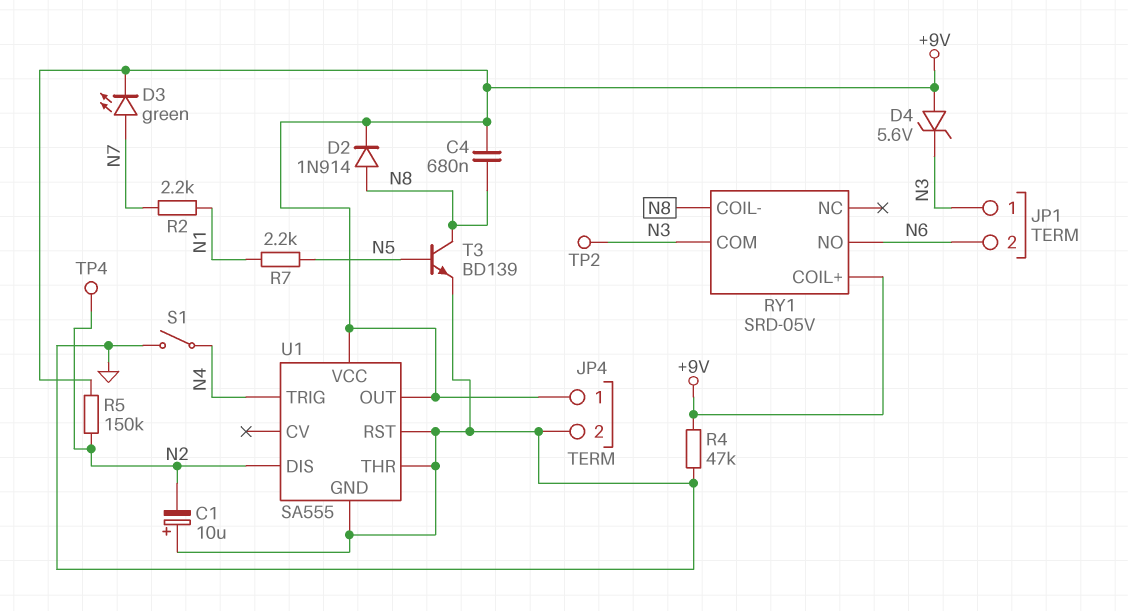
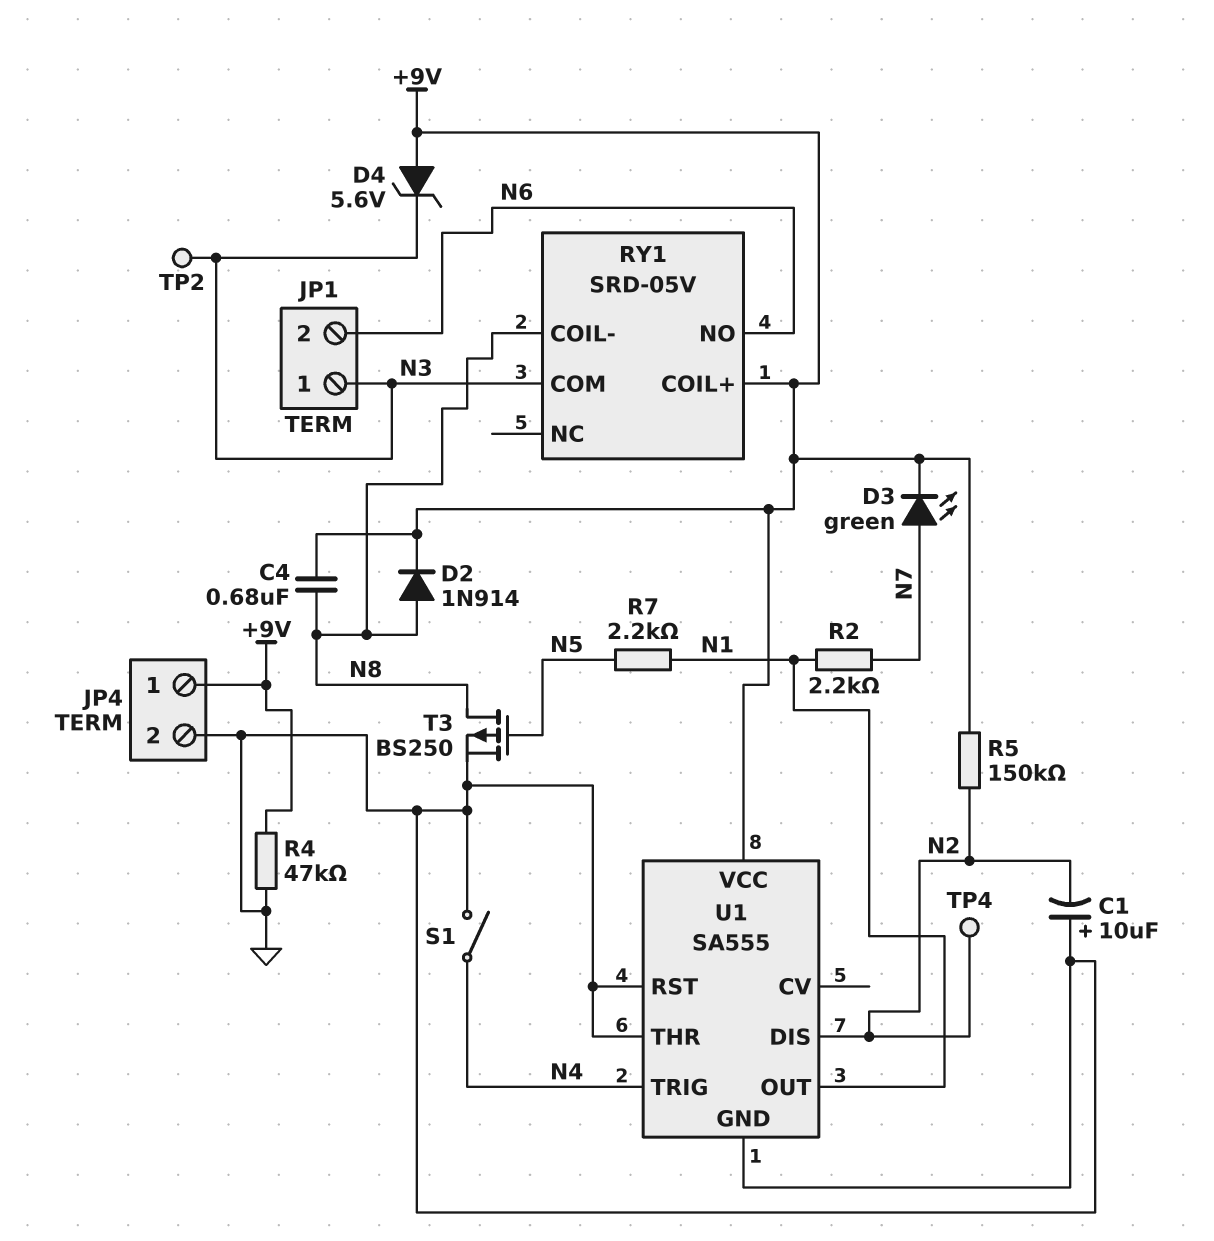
T3: NPN BD139 (B N5, C N8, E GND) -> PMOS BS250 (G N5, D N8, S GND)
U1 pin OUT: +9V -> N1

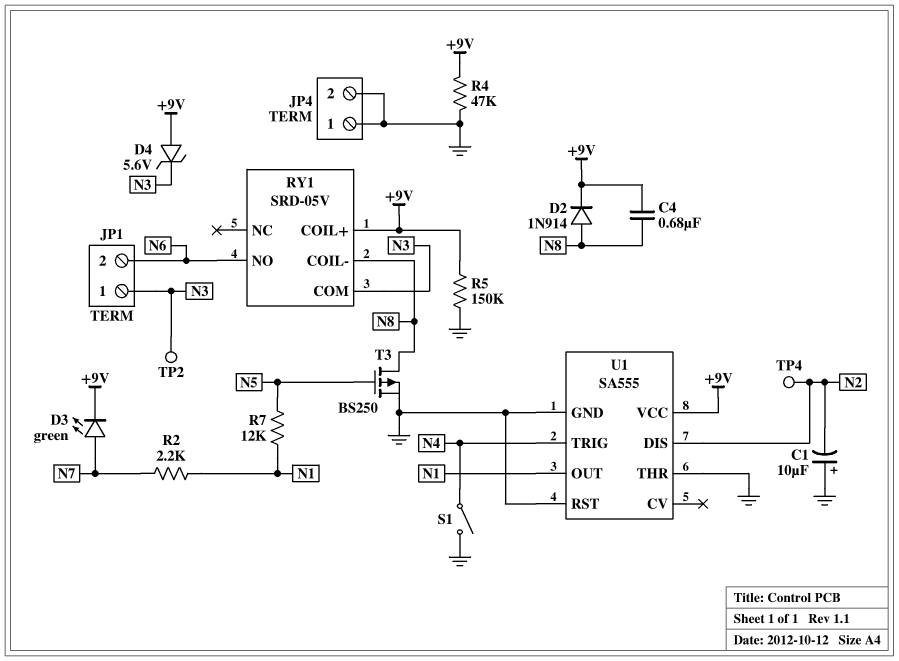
JP4 pin 1: +9V -> GND
R5: 150k (+9V, N2) -> 150k (+9V, GND)
R7: 2.2k (N1, N5) -> 12k (N1, N5)

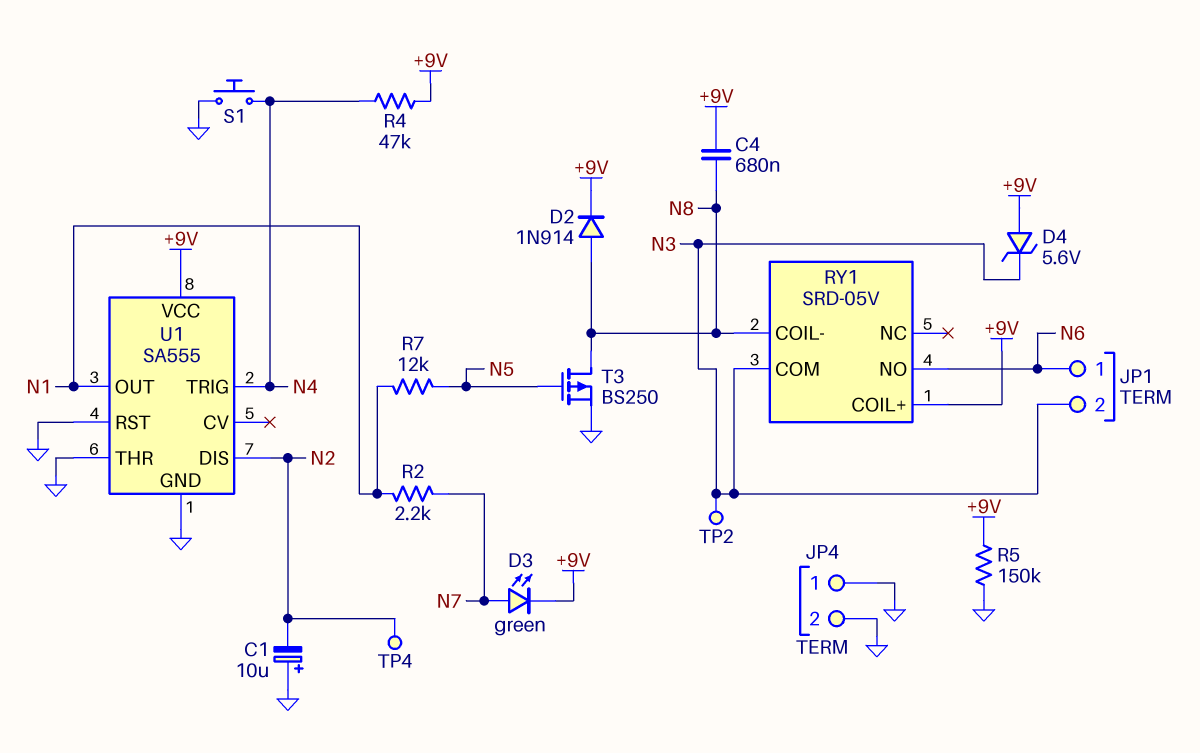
JP1 pin 1: N3 -> N6
JP1 pin 2: N6 -> N3
R4: 47k (+9V, GND) -> 47k (+9V, N4)
S1: switch (GND, N4) -> button (GND, N4)

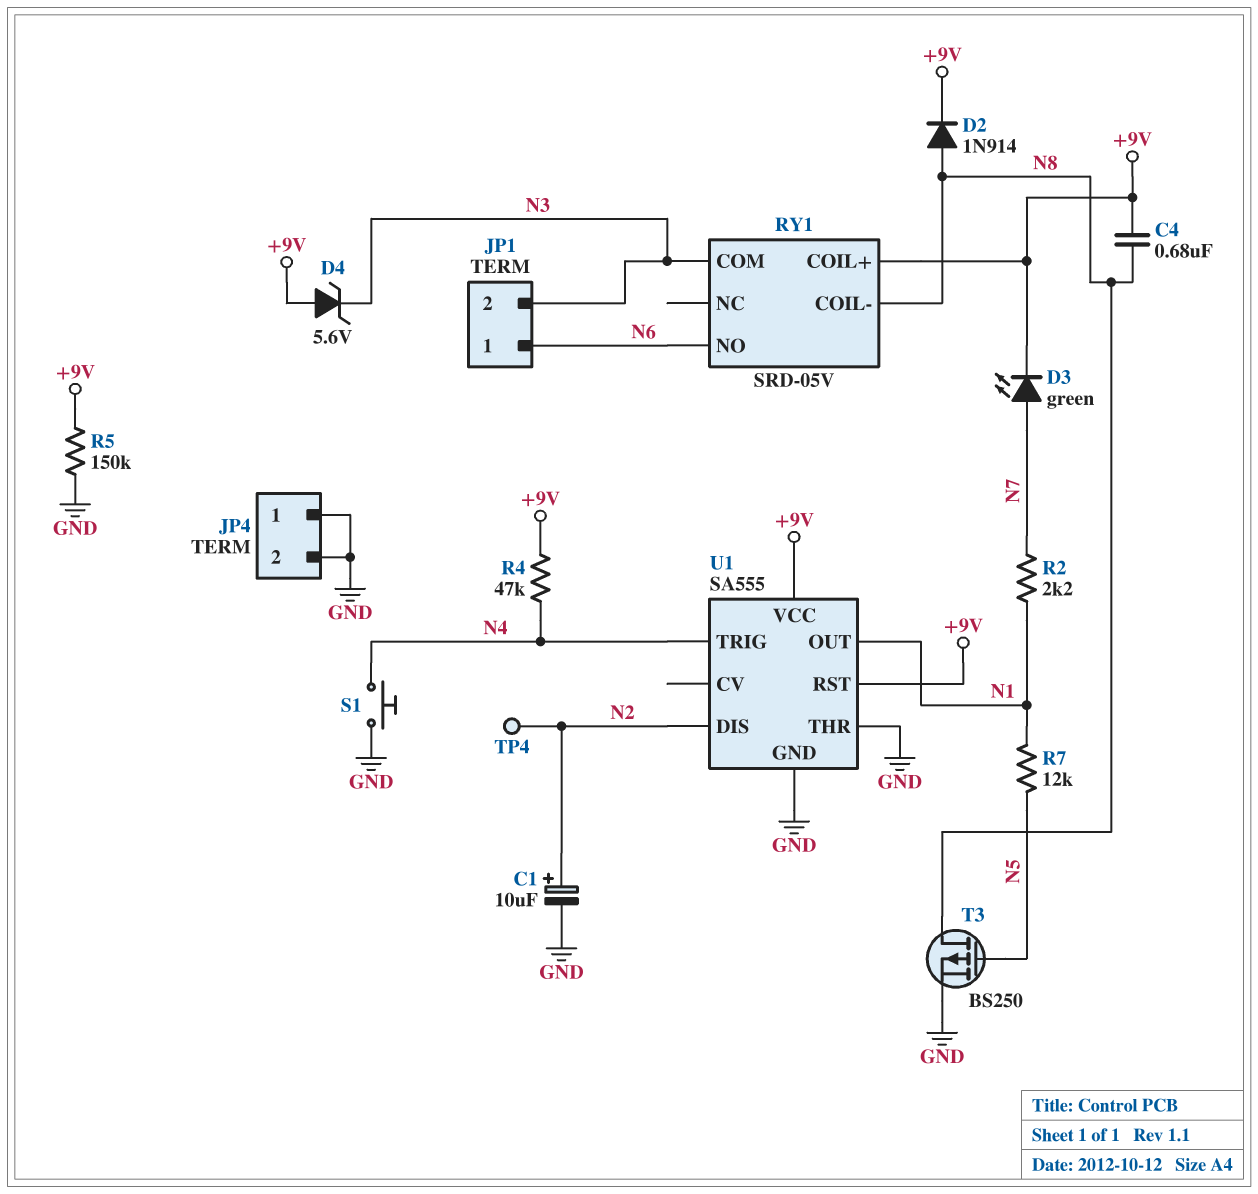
C1: 10uF (plus GND, minus N2) -> 10uF (plus N2, minus GND)
TP2: test point (N3) -> none
U1 pin RST: GND -> +9V

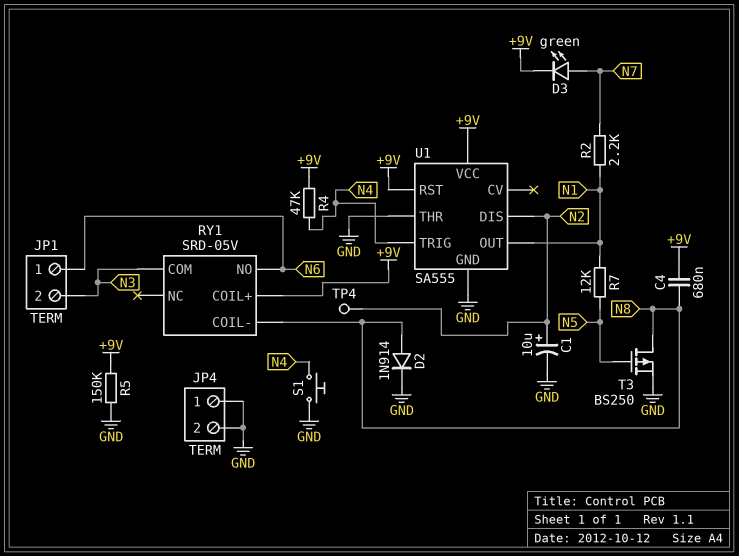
D2: diode 1N914 (A N8, K +9V) -> diode 1N914 (A N8, K GND)
D4: zener 5.6V (A +9V, K N3) -> none

